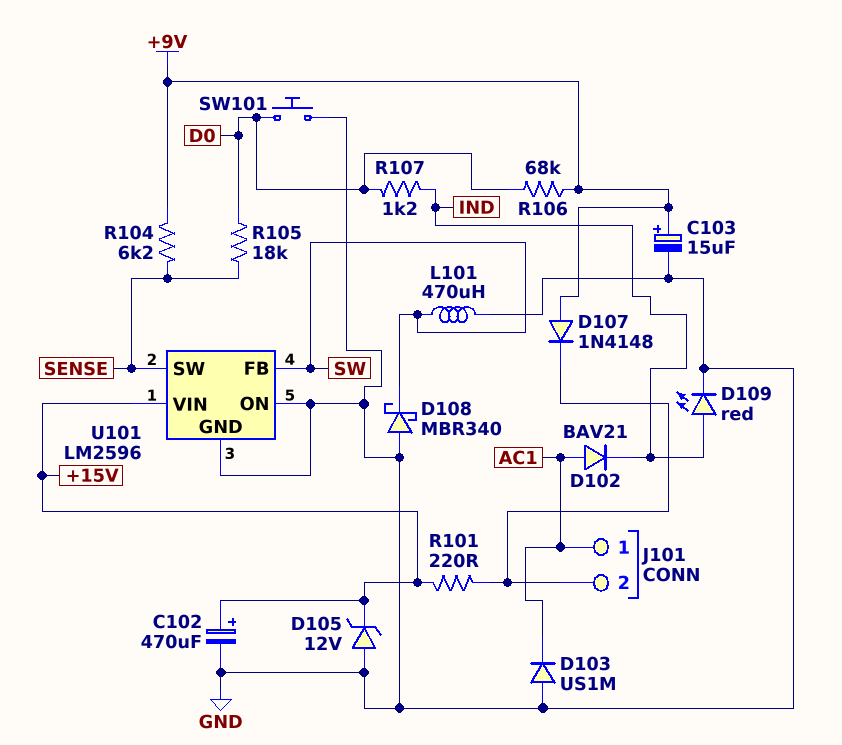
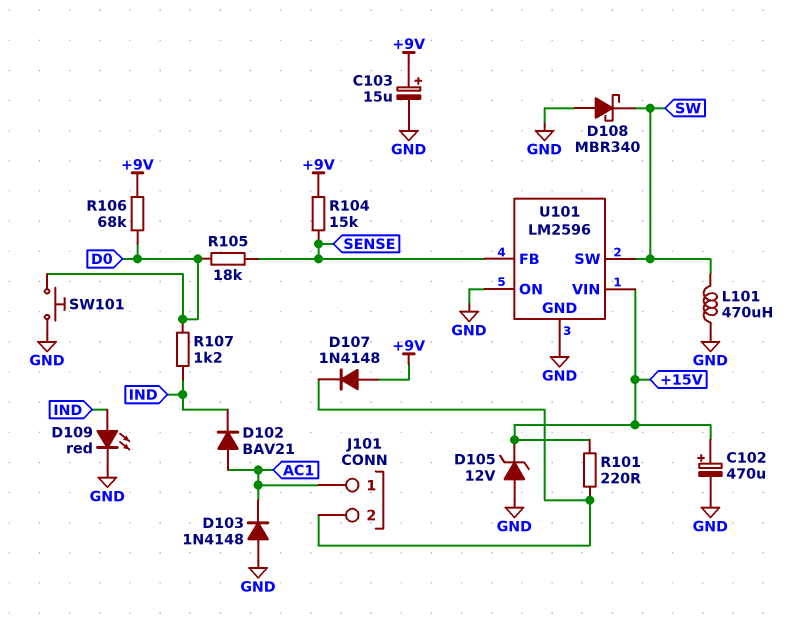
D103: diode US1M (A GND, K AC1) -> diode 1N4148 (A GND, K AC1)
R104: 6.2k (+9V, SENSE) -> 15k (+9V, SENSE)
U101 pin FB: SW -> SENSE
U101 pin SW: SENSE -> SW

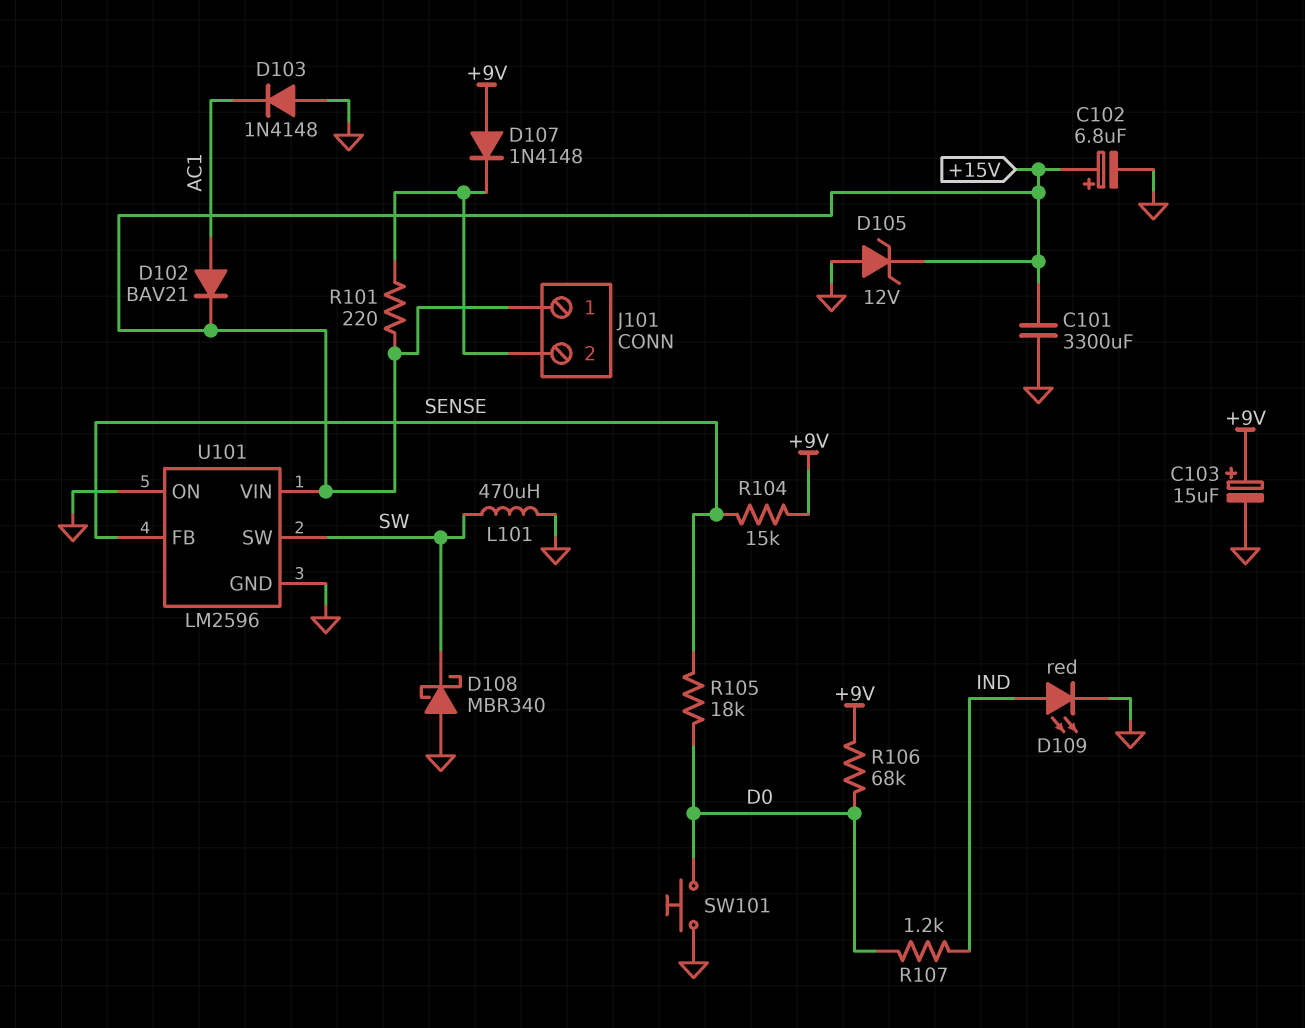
C101: none -> 3300uF (+15V, GND)
C102: 470uF (plus +15V, minus GND) -> 6.8uF (plus +15V, minus GND)
D102: diode BAV21 (A AC1, K IND) -> diode BAV21 (A AC1, K +15V)
J101 pin 1: AC1 -> +15V

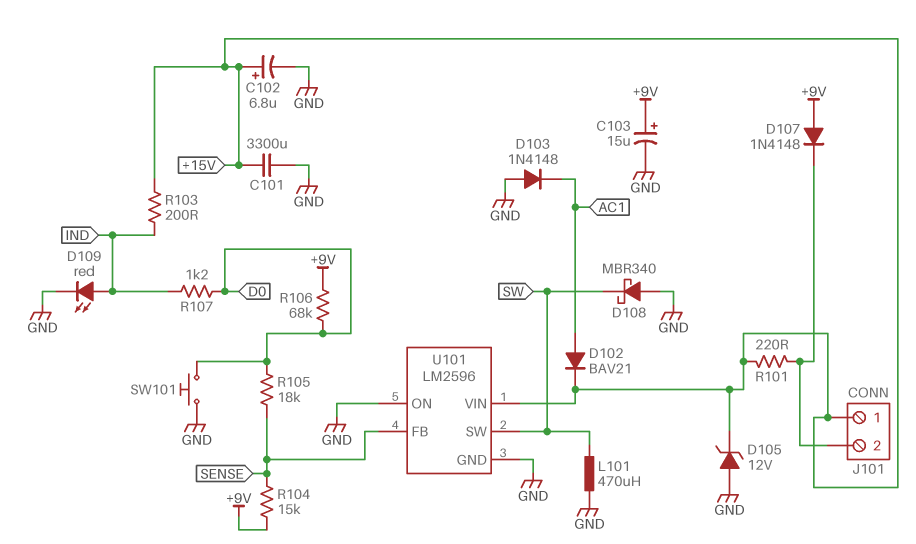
R103: none -> 200 (+15V, IND)

